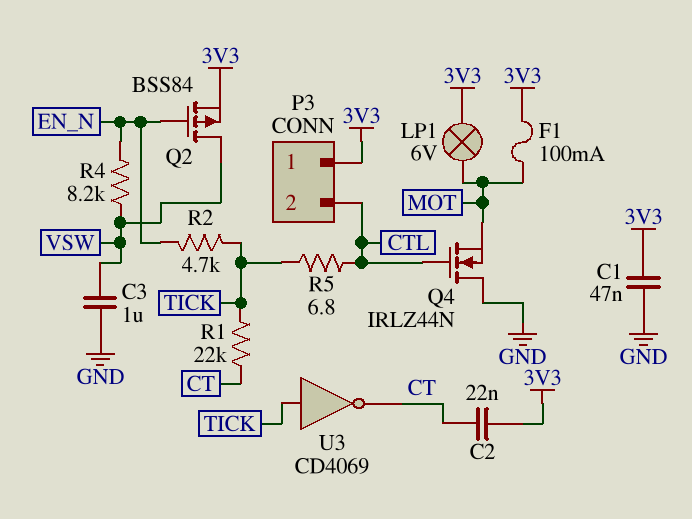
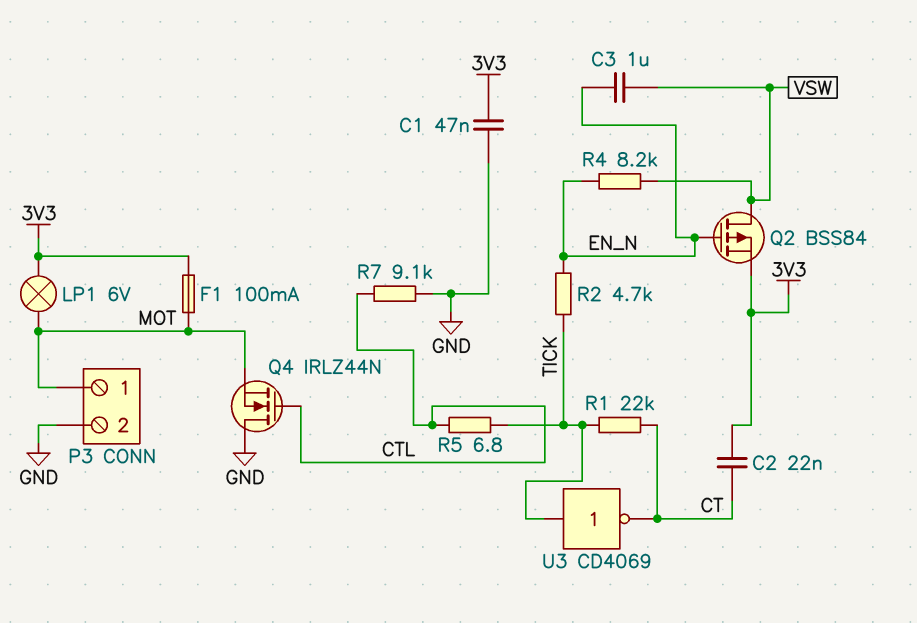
C3: 1uF (GND, VSW) -> 1uF (EN_N, VSW)
P3 pin 1: 3V3 -> MOT
P3 pin 2: CTL -> GND
R7: none -> 9.1k (CTL, GND)

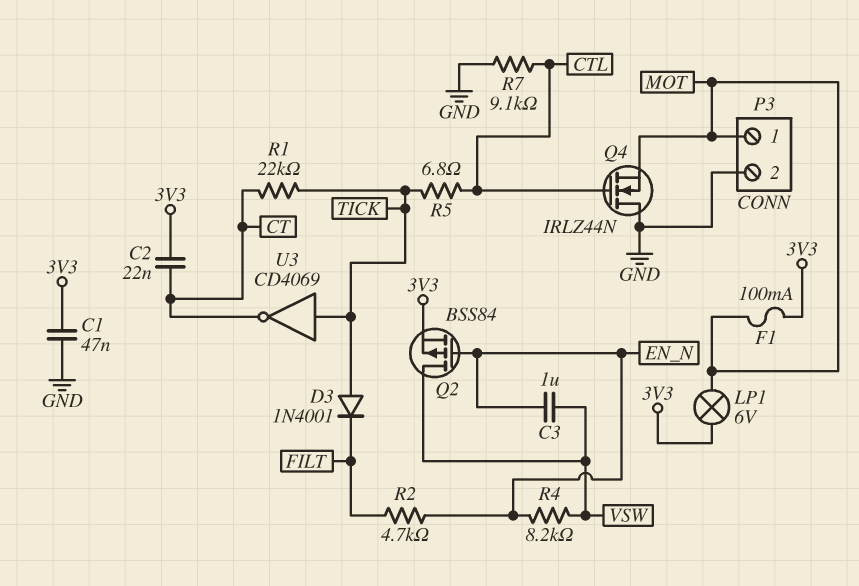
D3: none -> diode 1N4001 (A TICK, K FILT)
R2: 4.7k (EN_N, TICK) -> 4.7k (EN_N, FILT)

